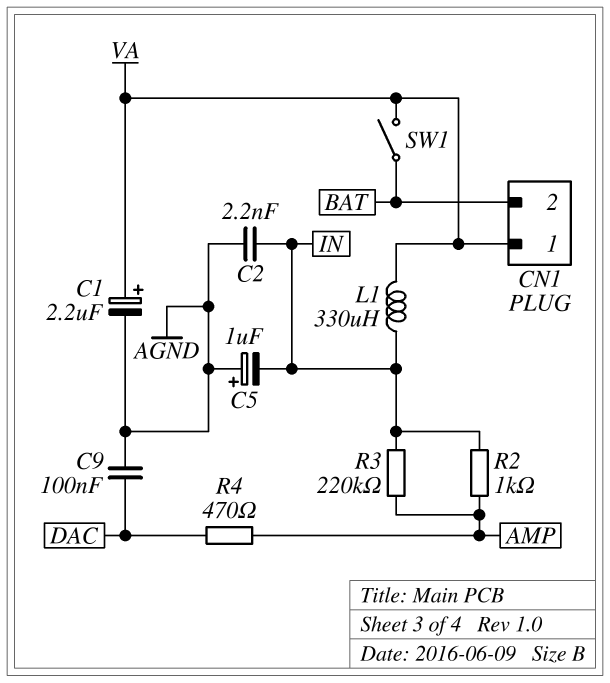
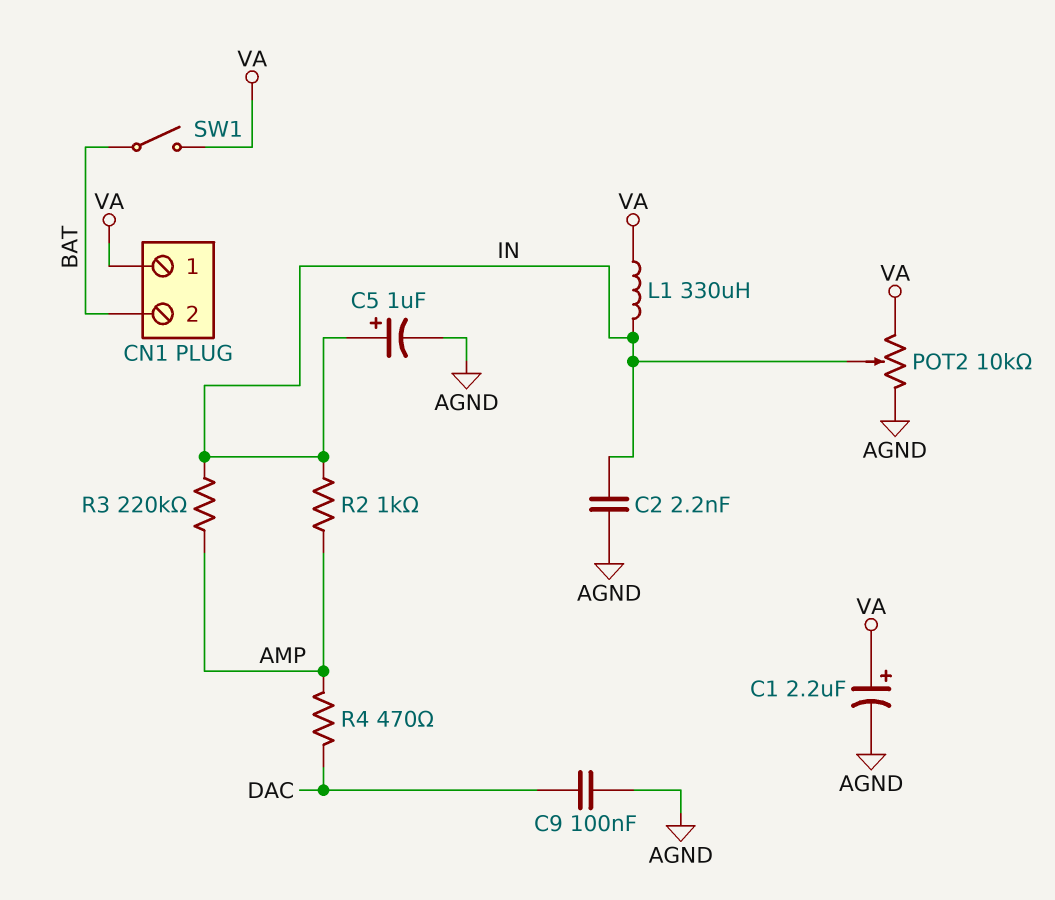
C5: 1uF (plus AGND, minus IN) -> 1uF (plus IN, minus AGND)
POT2: none -> 10k (AGND, VA, wiper IN)

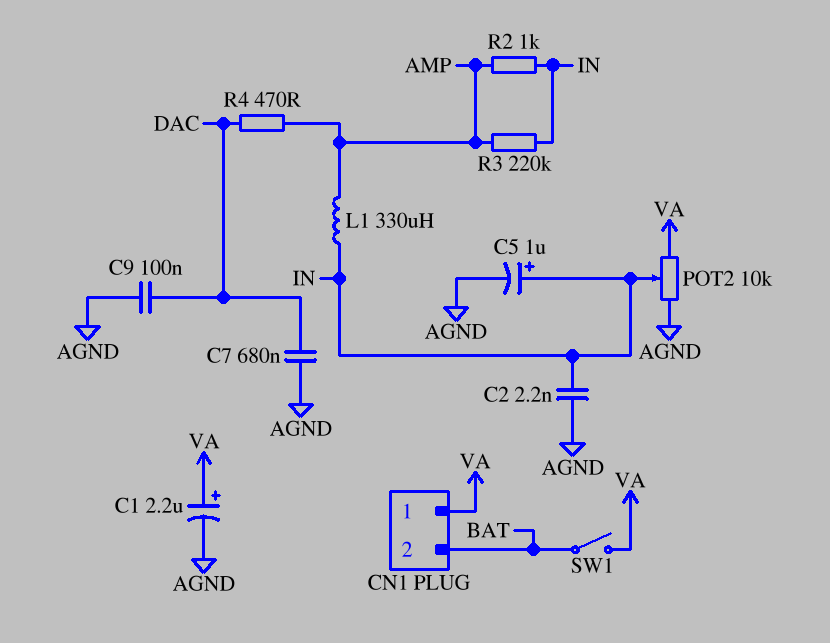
C7: none -> 680nF (AGND, DAC)
L1: 330uH (IN, VA) -> 330uH (AMP, IN)

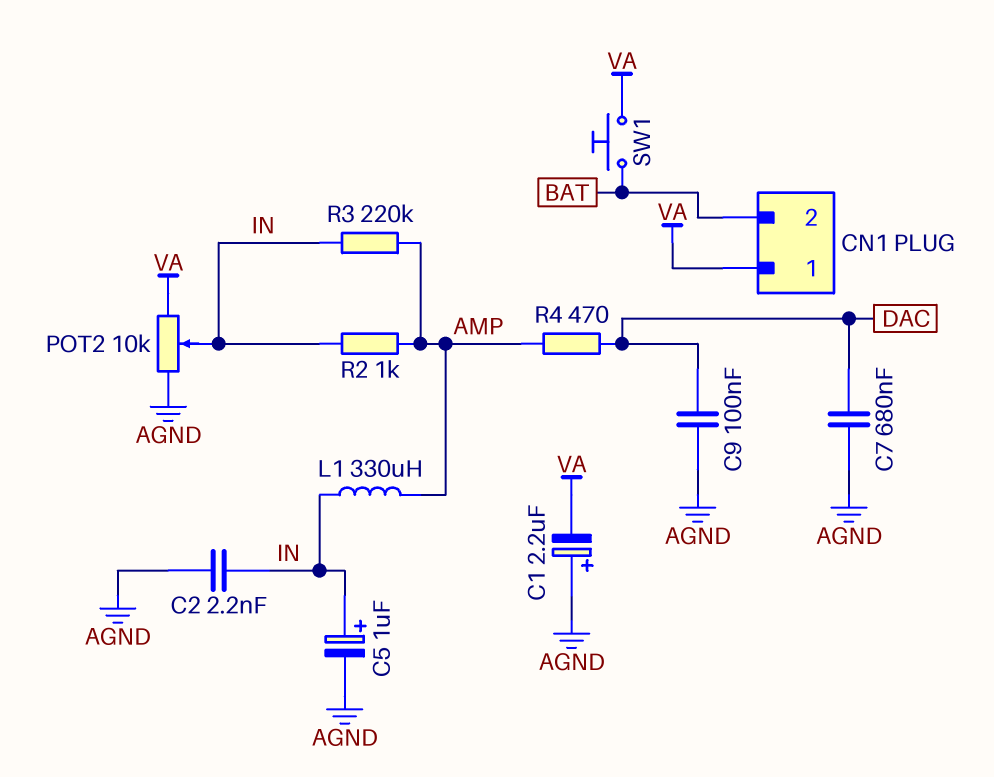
C1: 2.2uF (plus VA, minus AGND) -> 2.2uF (plus AGND, minus VA)
SW1: switch (BAT, VA) -> button (BAT, VA)

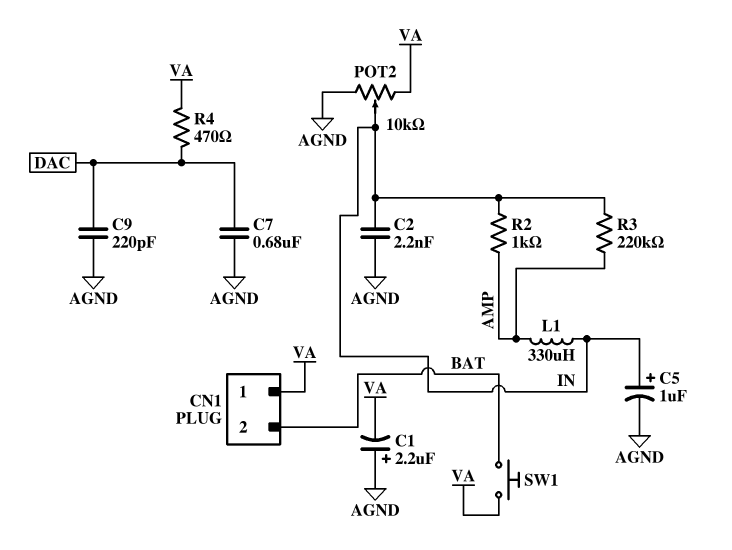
C9: 100nF (AGND, DAC) -> 220pF (AGND, DAC)
R4: 470 (AMP, DAC) -> 470 (DAC, VA)

